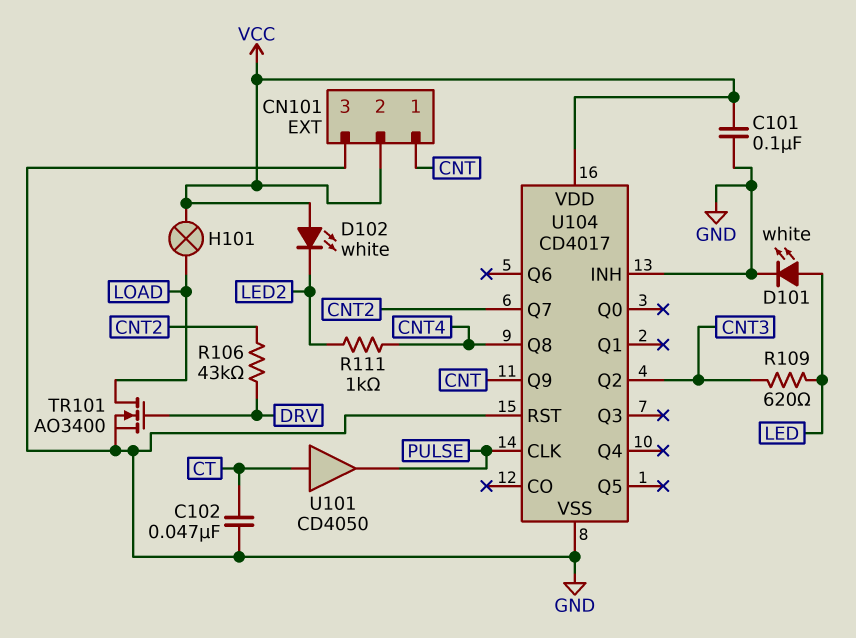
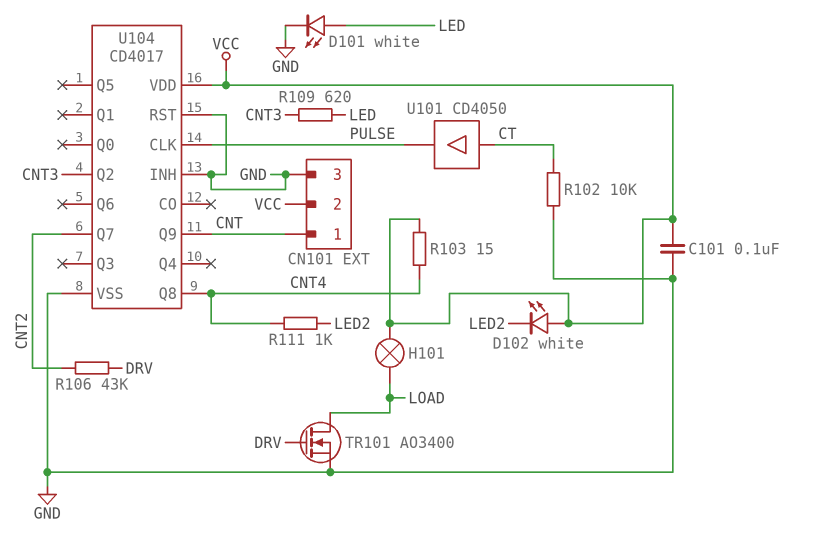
C102: 47nF (CT, GND) -> none
R102: none -> 10k (CT, GND)
R103: none -> 15 (CNT4, VCC)

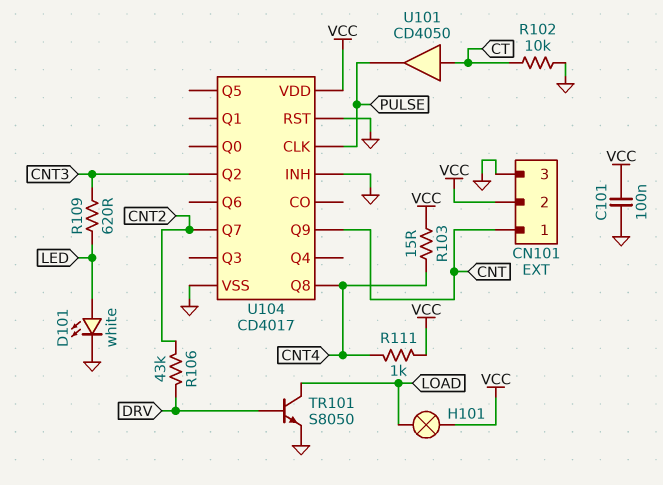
D102: LED white (A VCC, K LED2) -> none
R111: 1k (CNT4, LED2) -> 1k (CNT4, VCC)
TR101: NMOS AO3400 (G DRV, D LOAD, S GND) -> NPN S8050 (B DRV, C LOAD, E GND)

